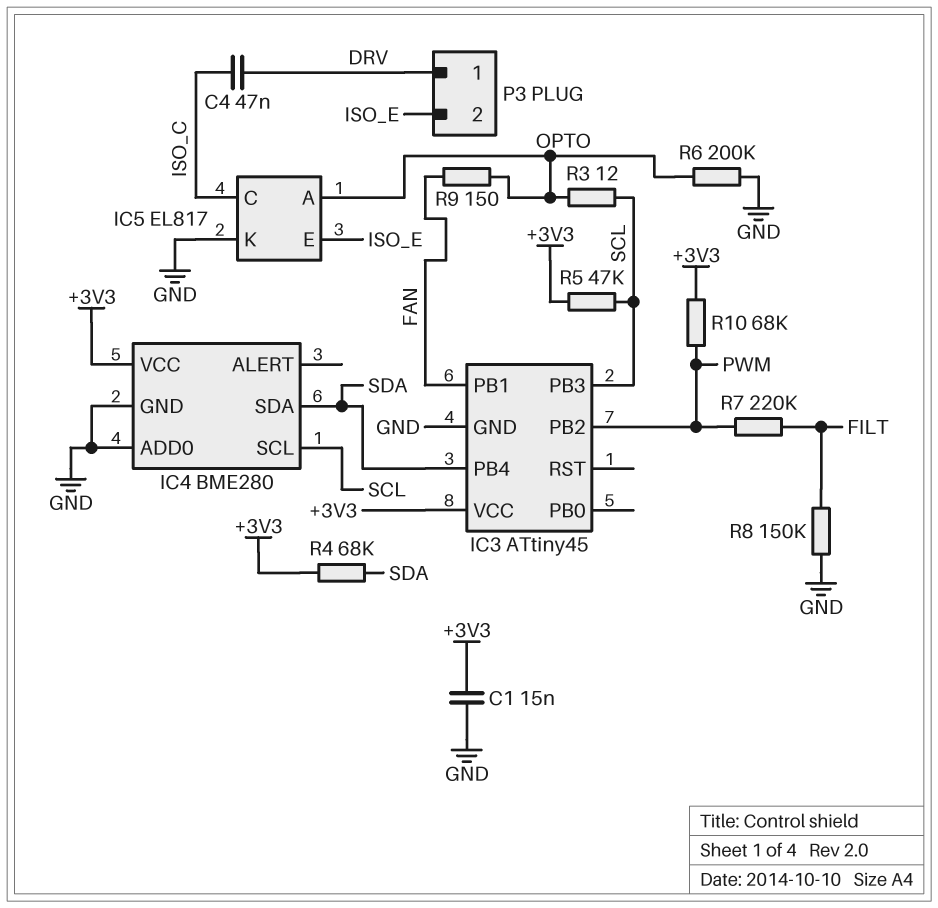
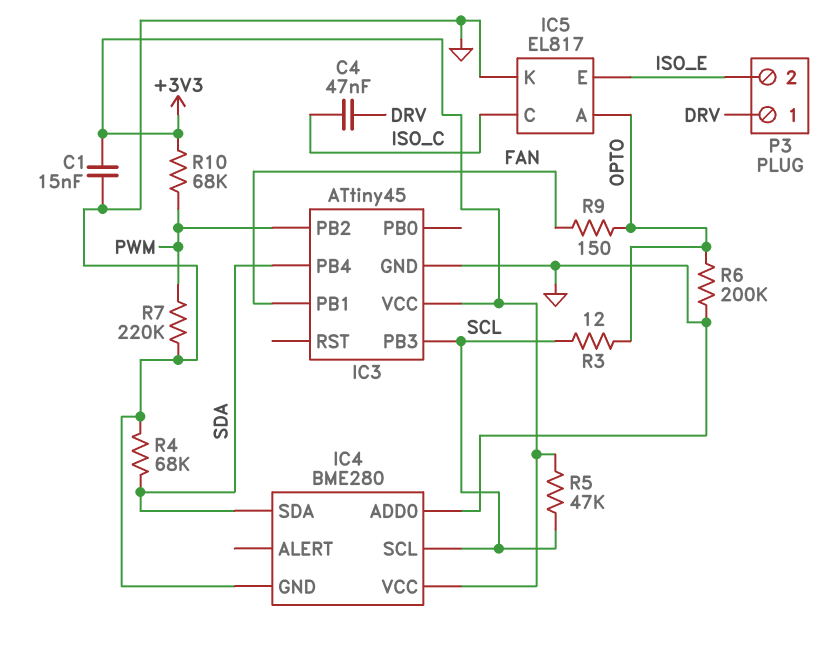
R4: 68k (+3V3, SDA) -> 68k (GND, SDA)
R7: 220k (FILT, PWM) -> 220k (GND, PWM)
R8: 150k (FILT, GND) -> none

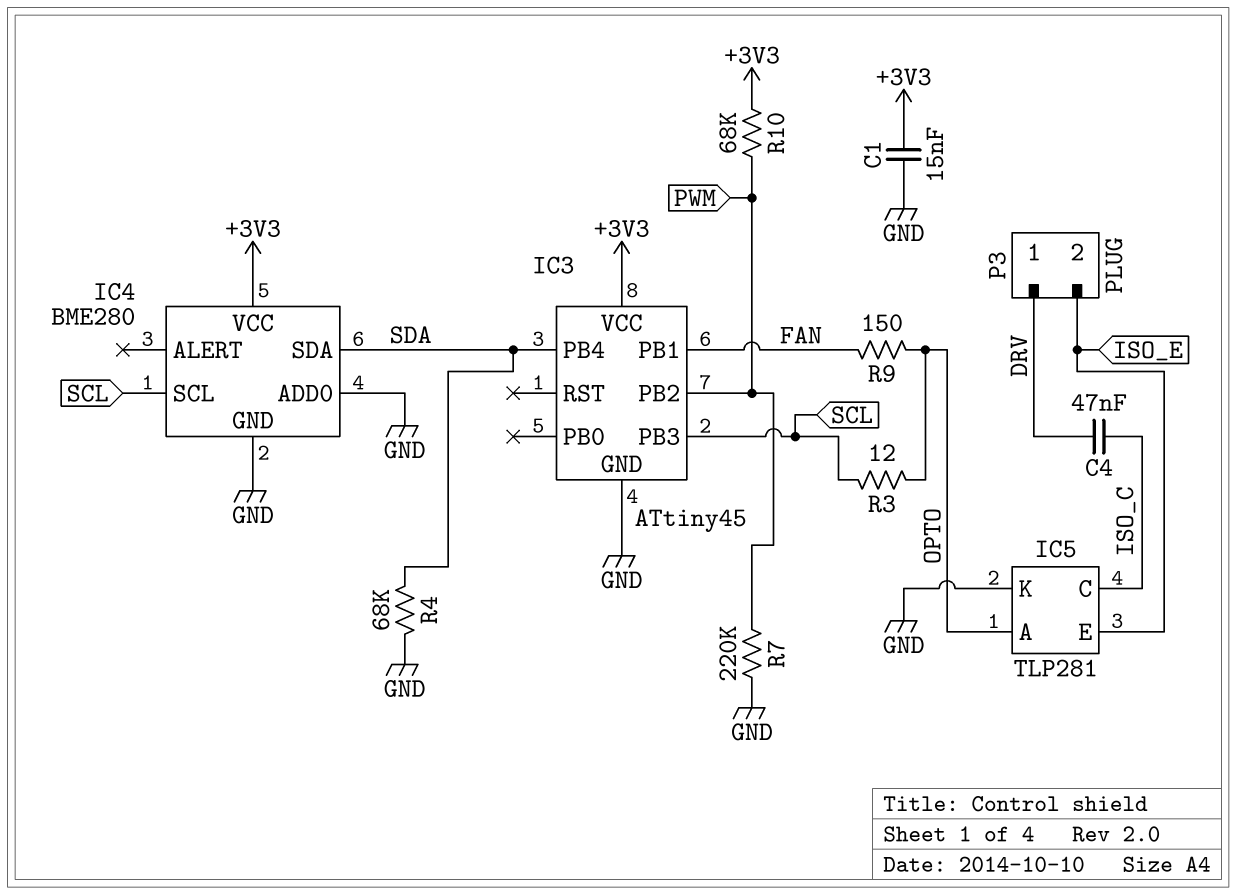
IC5: EL817 -> TLP281
R5: 47k (+3V3, SCL) -> none
R6: 200k (GND, OPTO) -> none

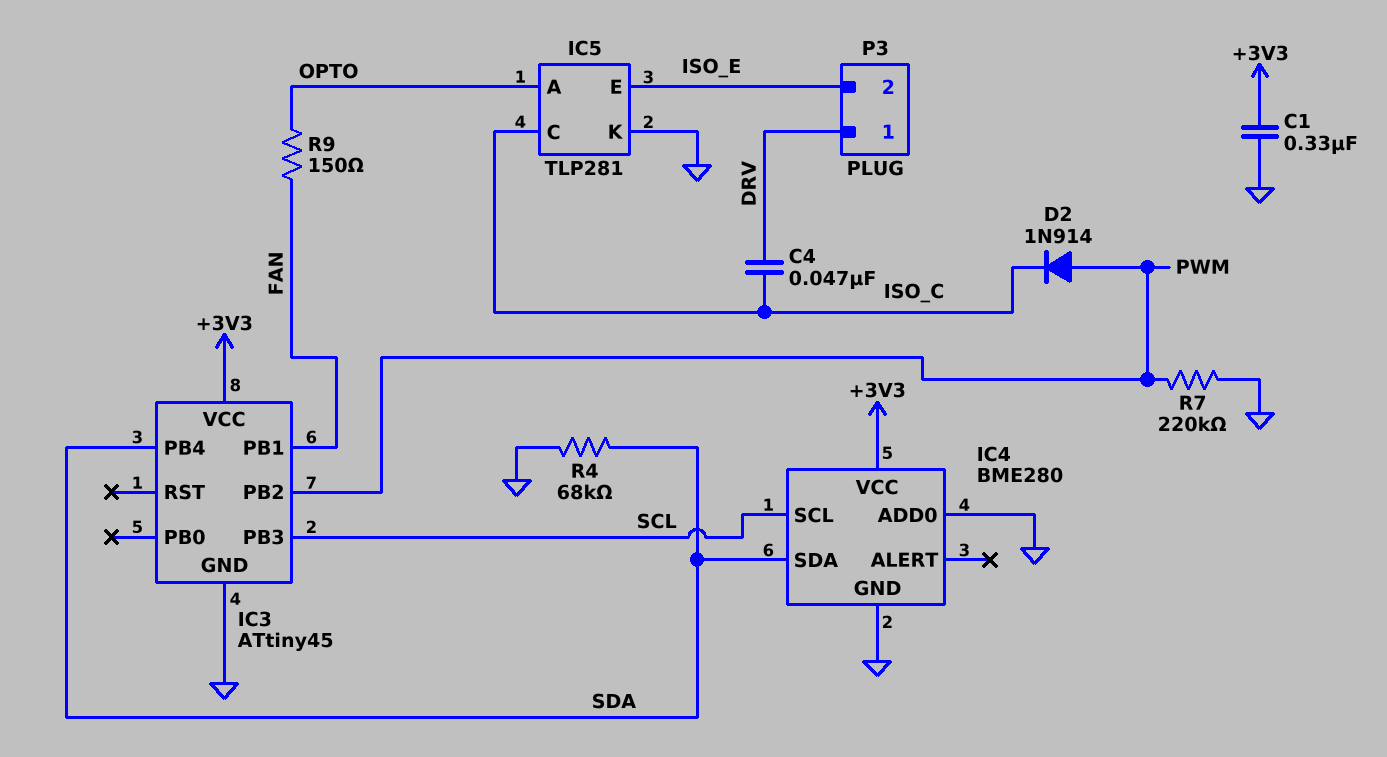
C1: 15nF (+3V3, GND) -> 330nF (+3V3, GND)
D2: none -> diode 1N914 (A PWM, K ISO_C)
R3: 12 (OPTO, SCL) -> none
R10: 68k (+3V3, PWM) -> none

